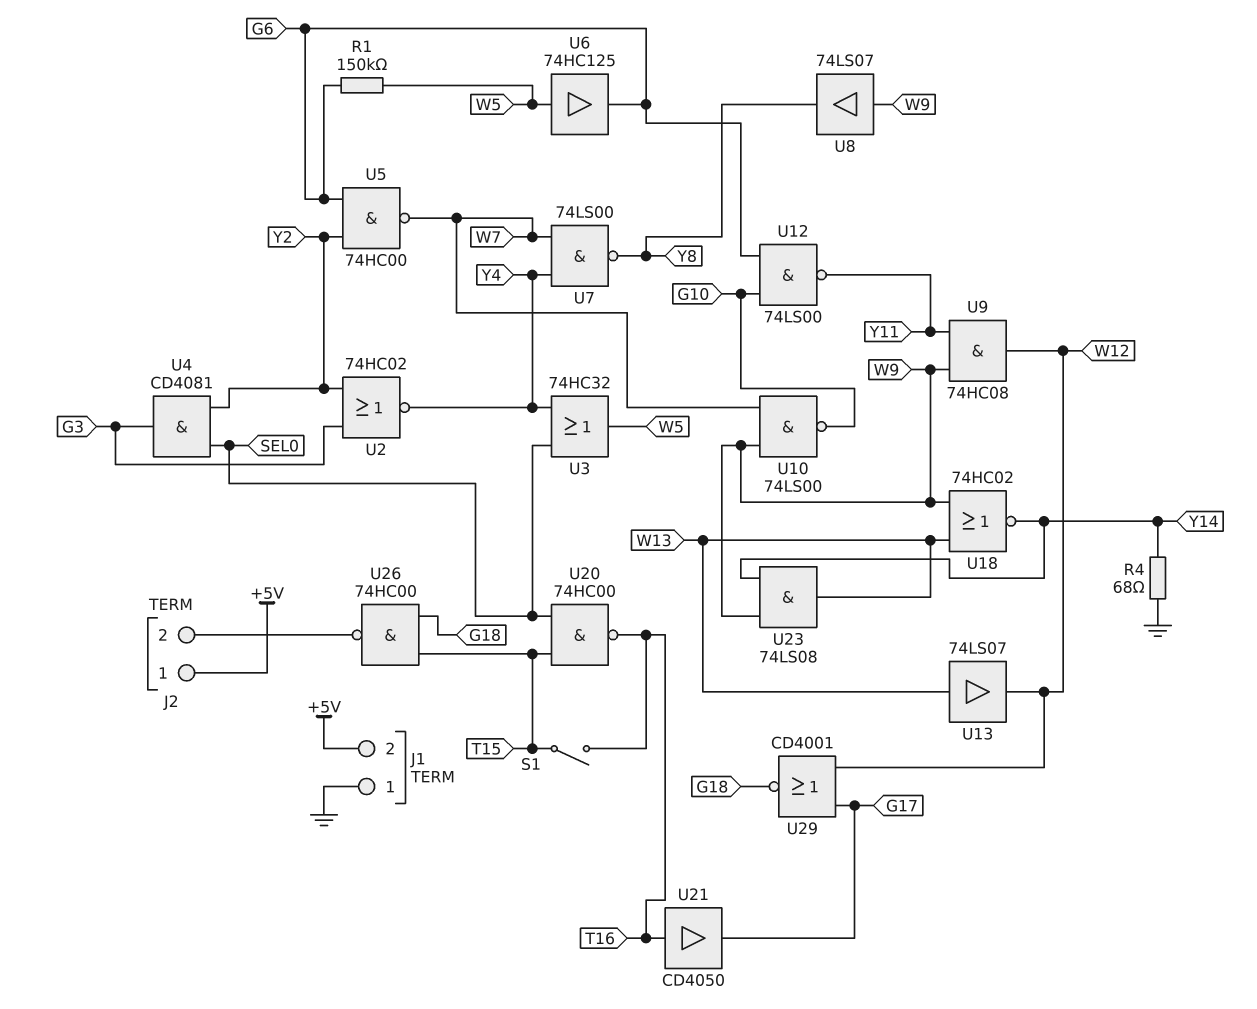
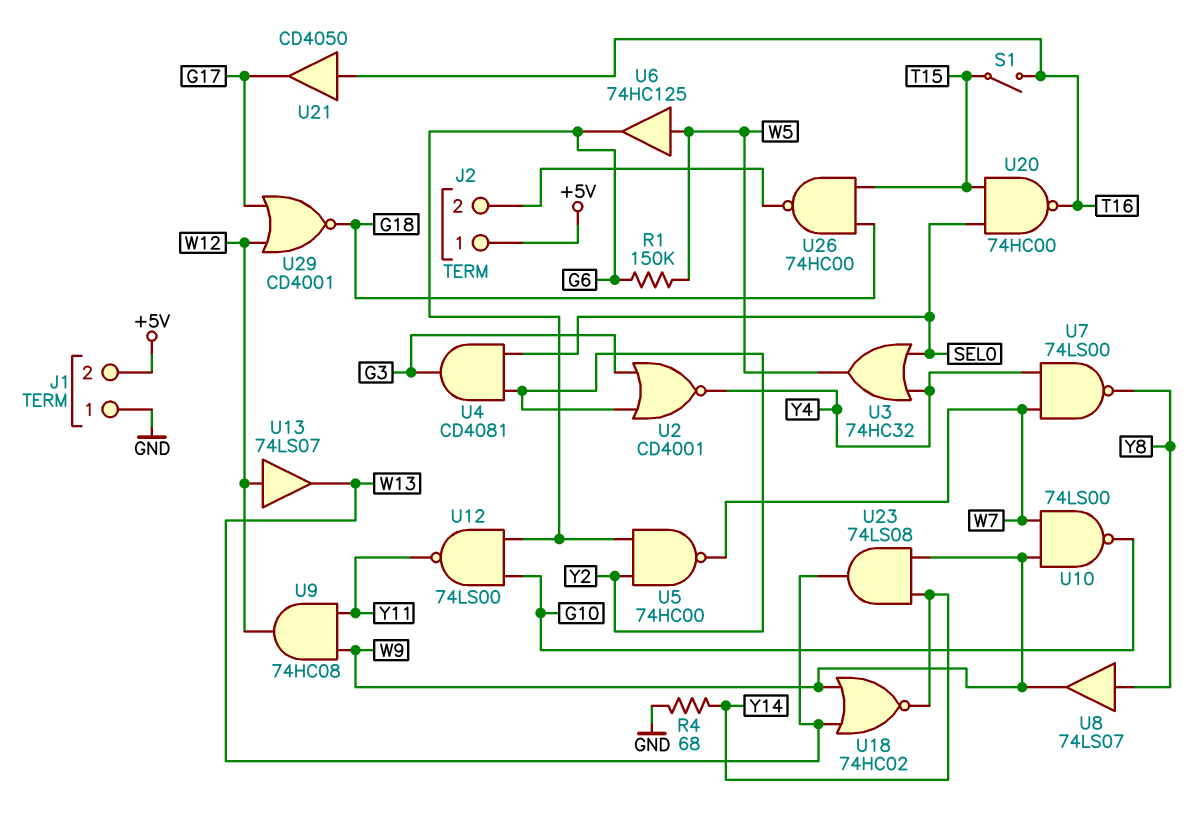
U2: NOR 74HC02 (in G3, in Y2, out Y4) -> NOR CD4001 (in G3, in Y2, out Y4)
U8: buffer 74LS07 (in W9, out Y8) -> buffer 74LS07 (in Y8, out W9)
U13: buffer 74LS07 (in W13, out W12) -> buffer 74LS07 (in W12, out W13)

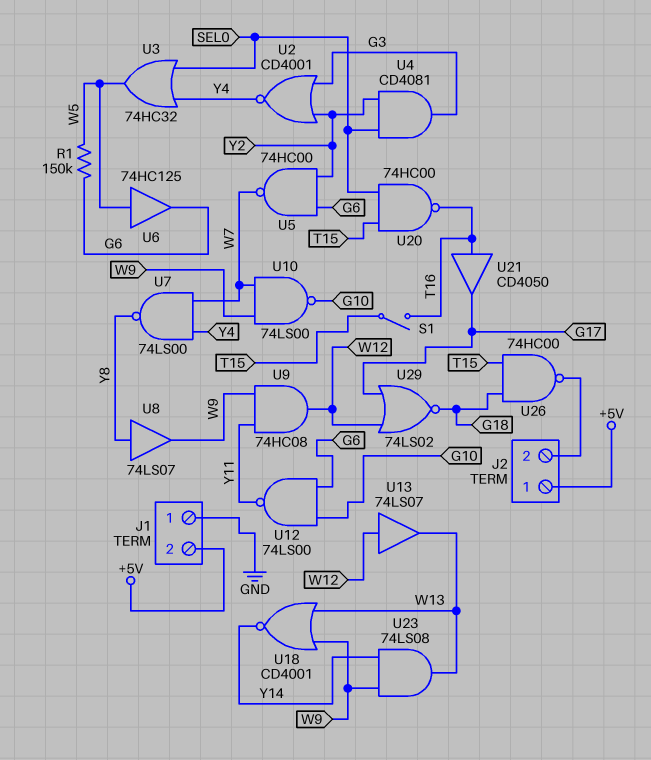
R4: 68 (GND, Y14) -> none
U18: NOR 74HC02 (in W9, in W13, out Y14) -> NOR CD4001 (in W9, in W13, out Y14)
U29: NOR CD4001 (in G17, in W12, out G18) -> NOR 74LS02 (in G17, in W12, out G18)

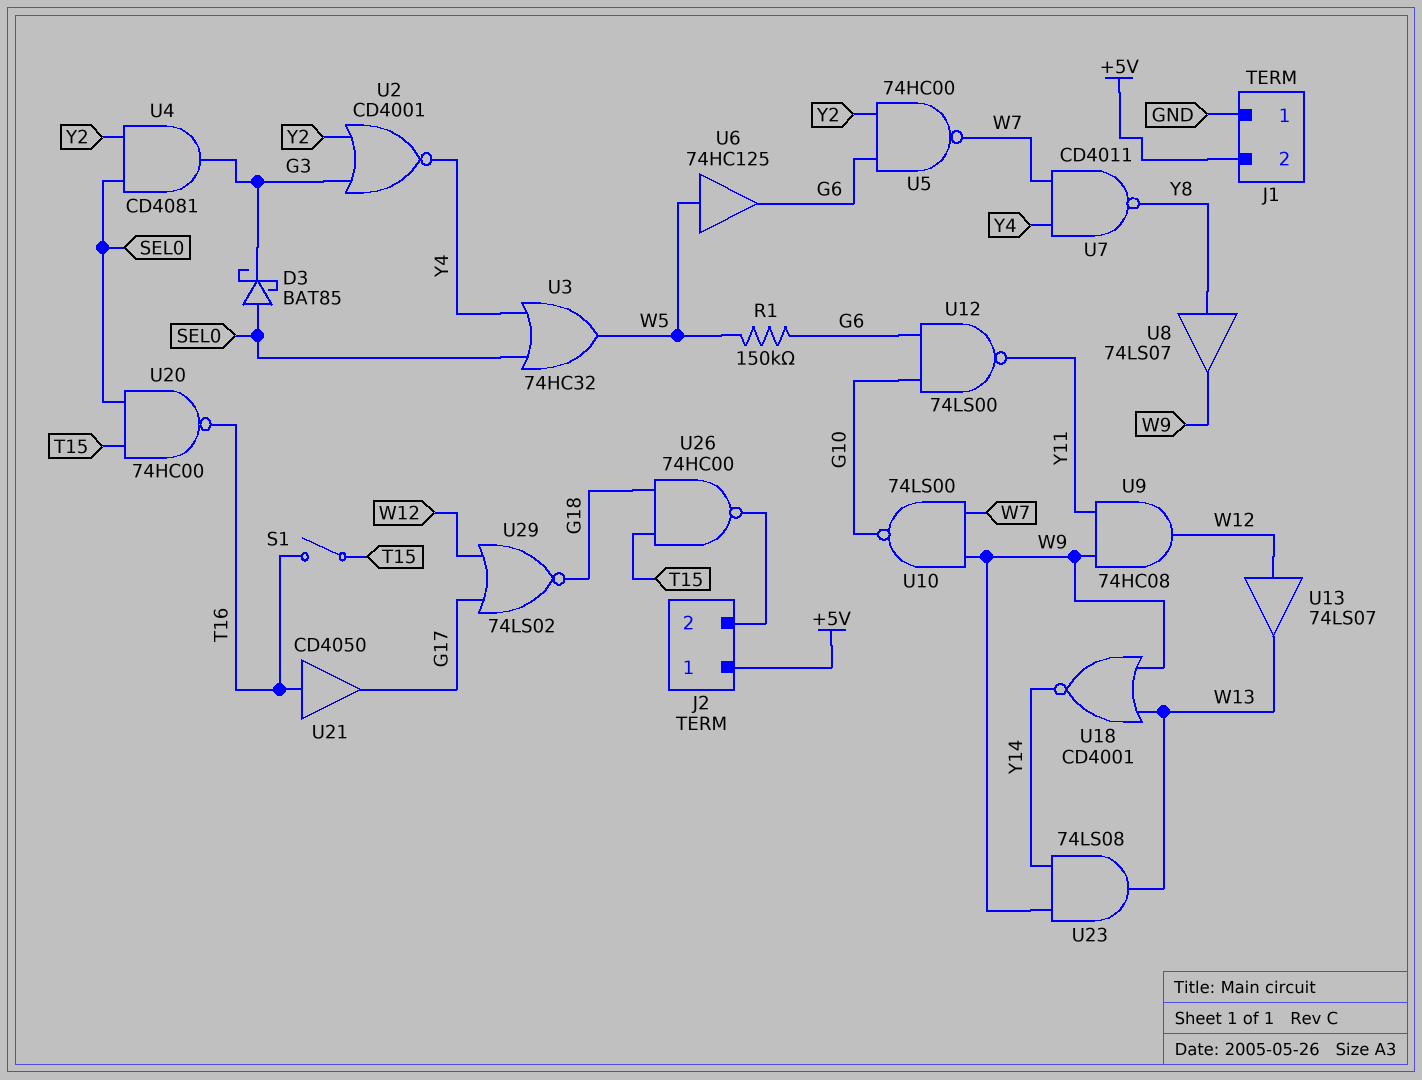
D3: none -> schottky BAT85 (A SEL0, K G3)
U7: NAND 74LS00 (in W7, in Y4, out Y8) -> NAND CD4011 (in W7, in Y4, out Y8)

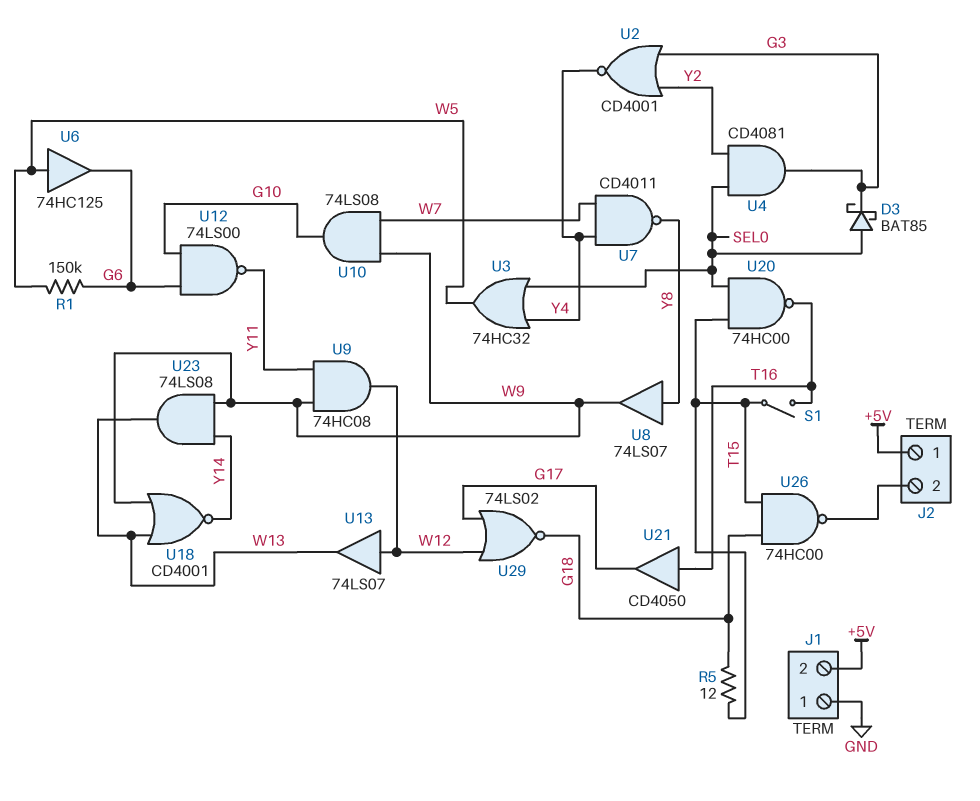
R5: none -> 12 (G18, T15)
U5: NAND 74HC00 (in G6, in Y2, out W7) -> none
U10: NAND 74LS00 (in W7, in W9, out G10) -> AND 74LS08 (in W7, in W9, out G10)

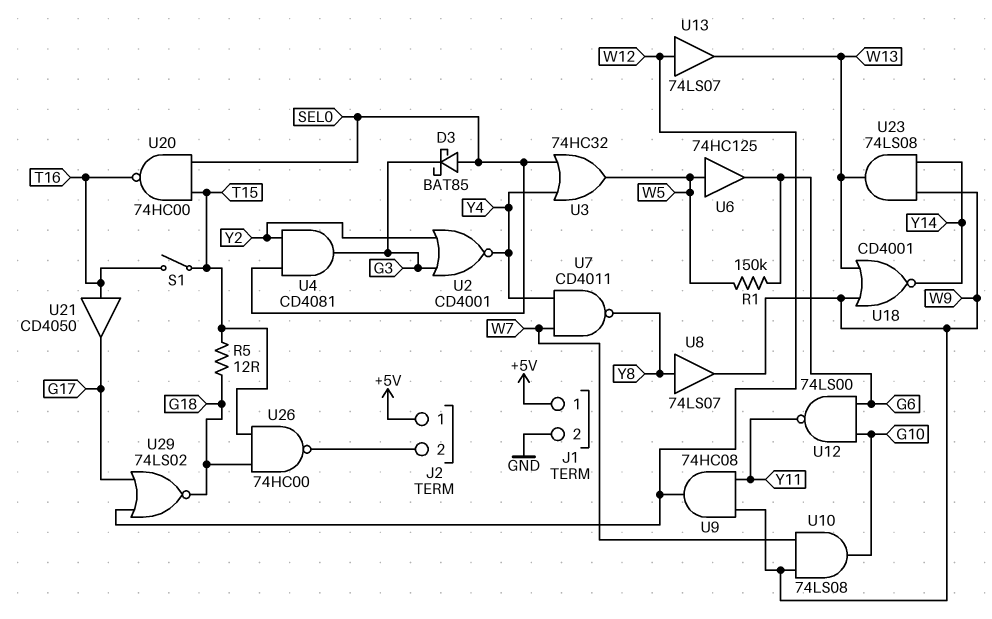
J1 pin 1: GND -> +5V
J1 pin 2: +5V -> GND

